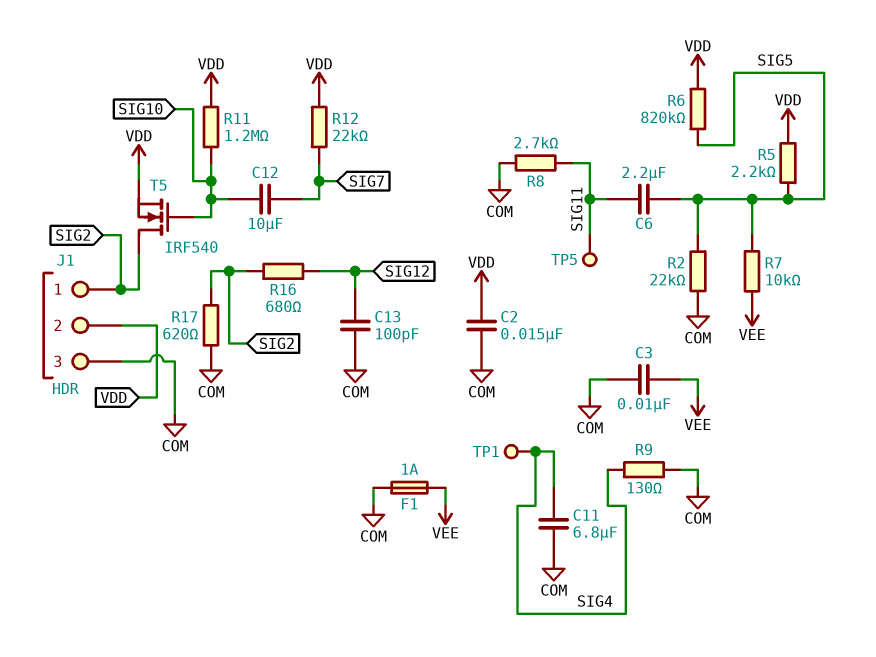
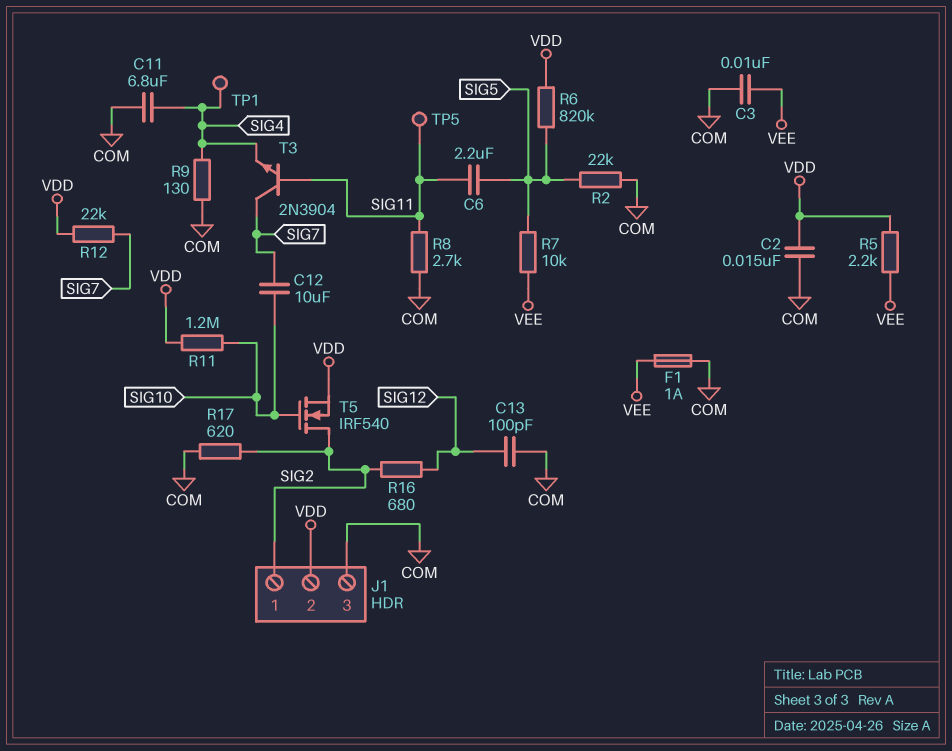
R5: 2.2k (SIG5, VDD) -> 2.2k (VDD, VEE)
T3: none -> NPN 2N3904 (B SIG11, C SIG7, E SIG4)

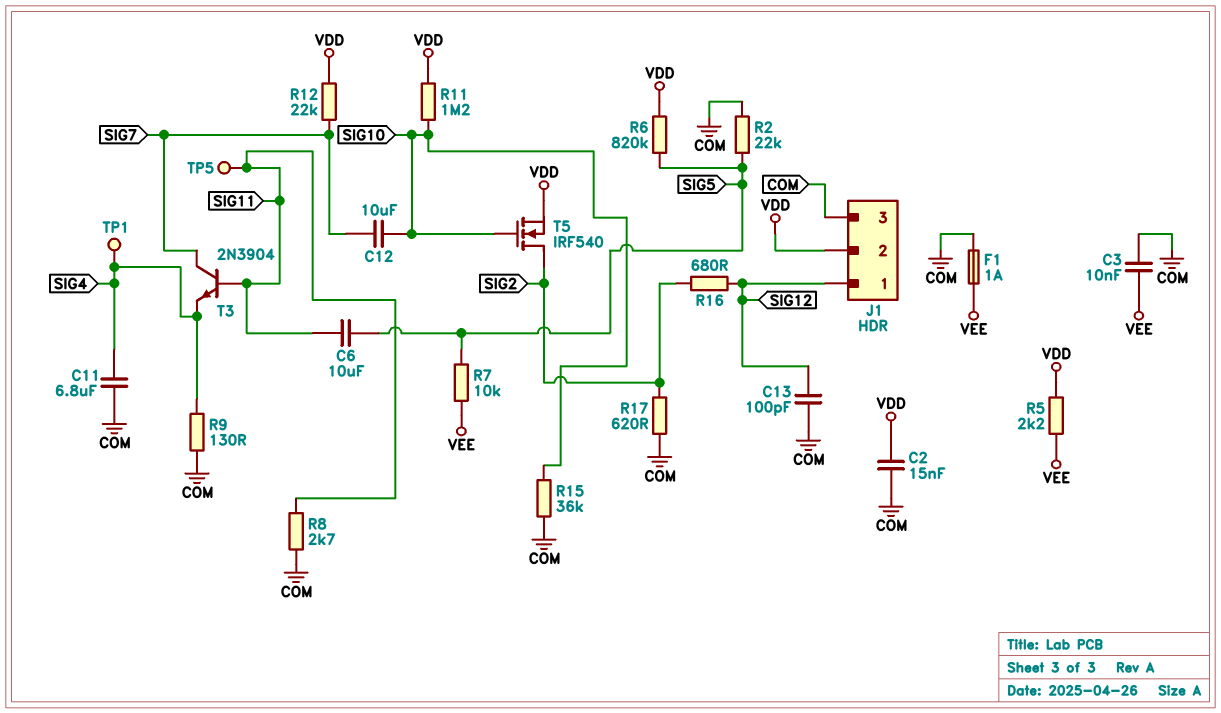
C6: 2.2uF (SIG5, SIG11) -> 10uF (SIG5, SIG11)
J1 pin 1: SIG2 -> SIG12
R15: none -> 36k (COM, SIG10)

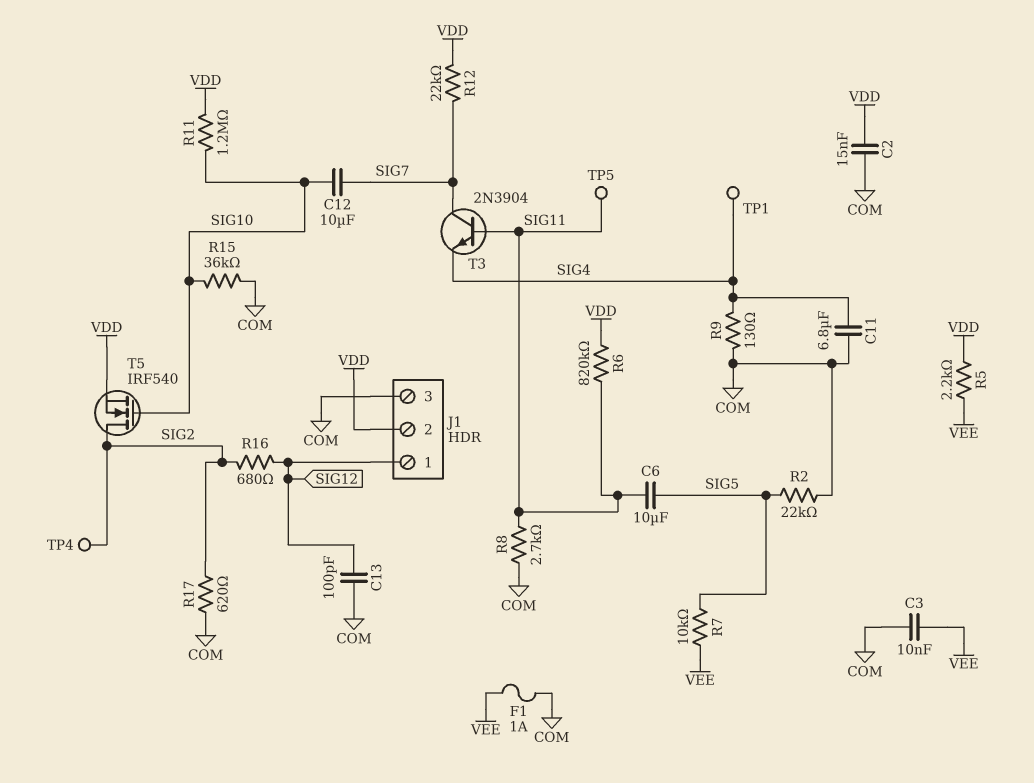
R6: 820k (SIG5, VDD) -> 820k (SIG11, VDD)
TP4: none -> test point (SIG2)

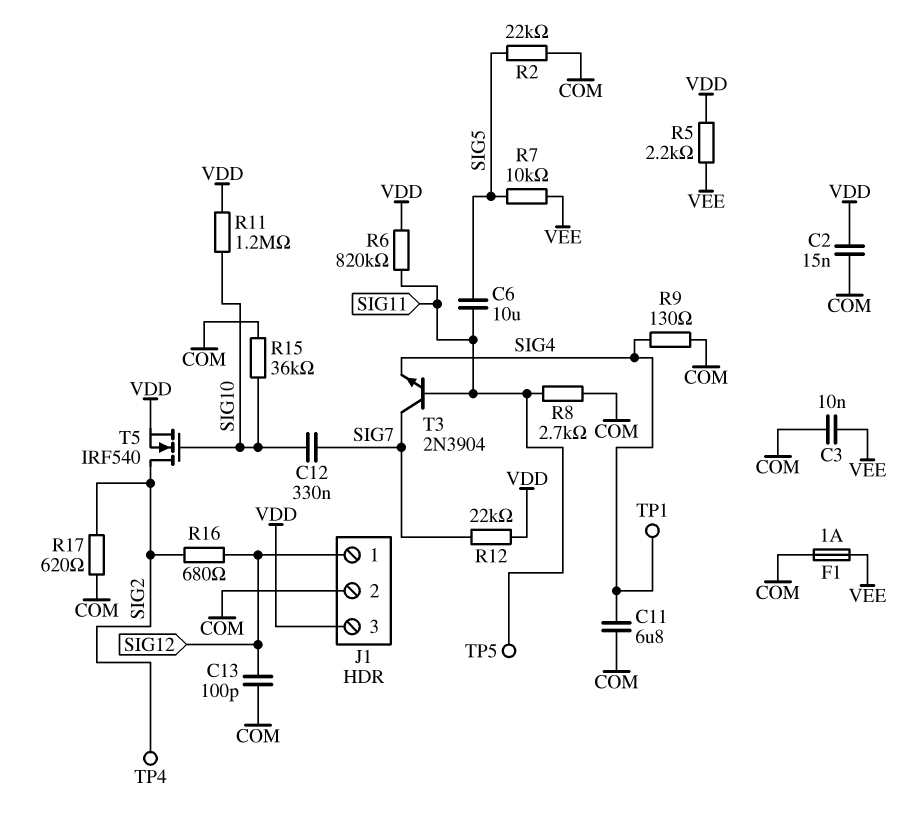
C12: 10uF (SIG7, SIG10) -> 330nF (SIG7, SIG10)
J1 pin 2: VDD -> COM
J1 pin 3: COM -> VDD

